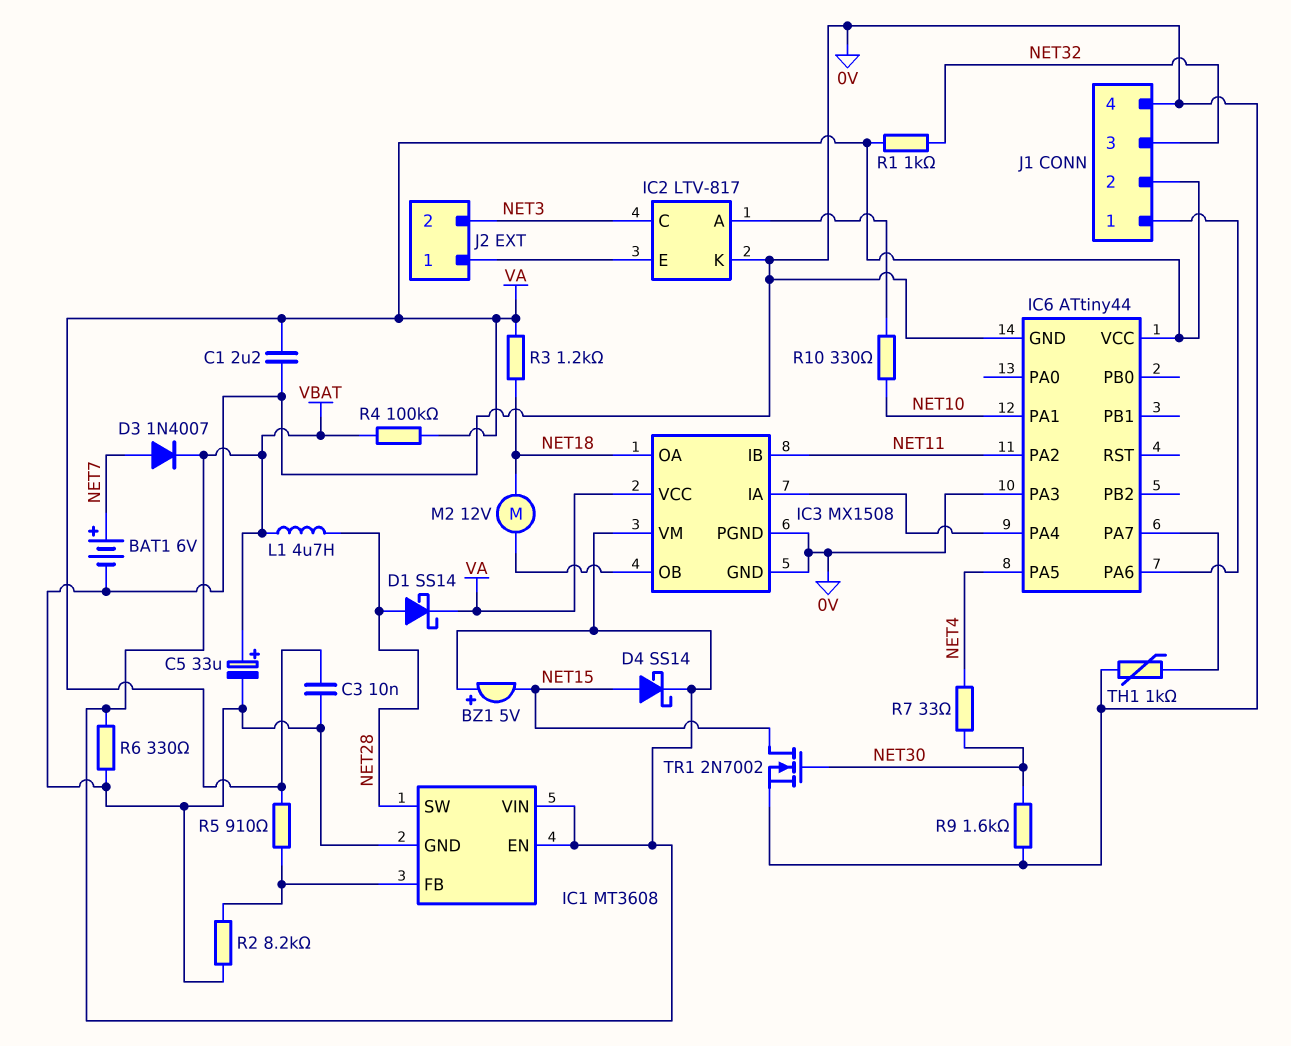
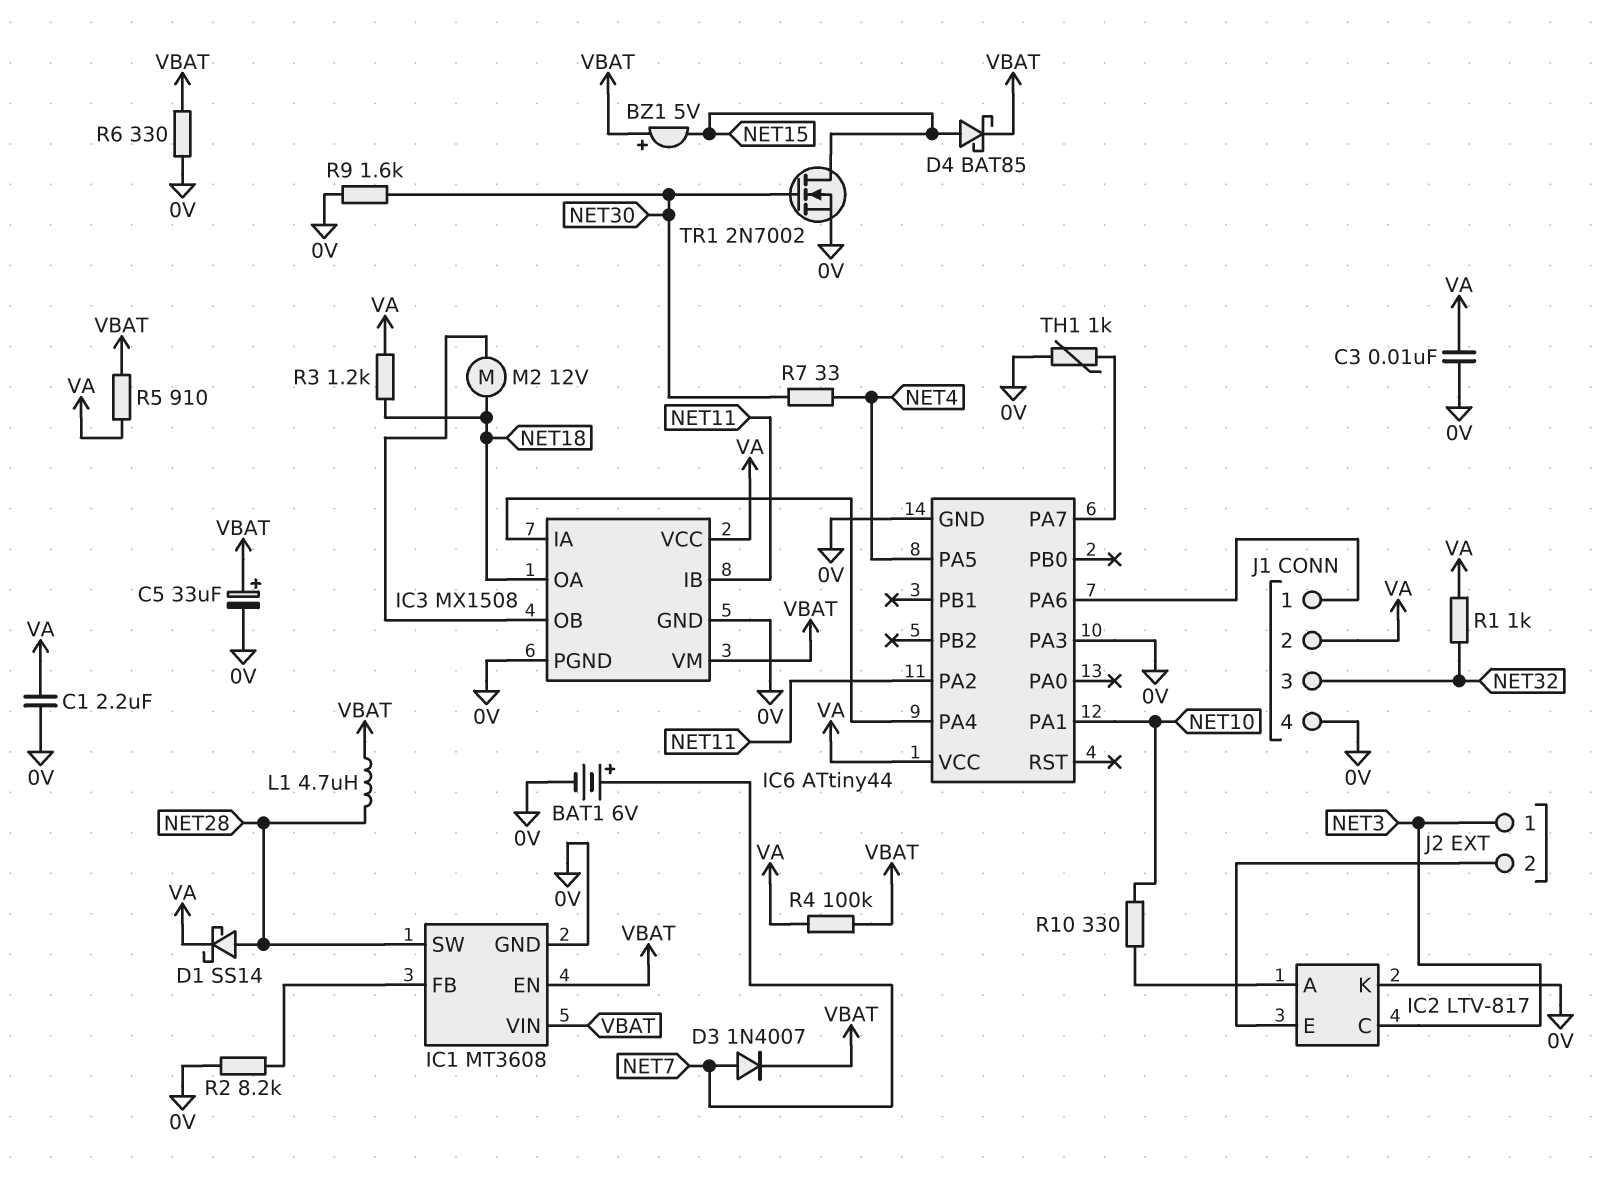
D4: schottky SS14 (A NET15, K VBAT) -> schottky BAT85 (A NET15, K VBAT)
J2 pin 1: IC2/E -> NET3
J2 pin 2: NET3 -> IC2/E
R5: 910 (IC1/FB, VA) -> 910 (VA, VBAT)

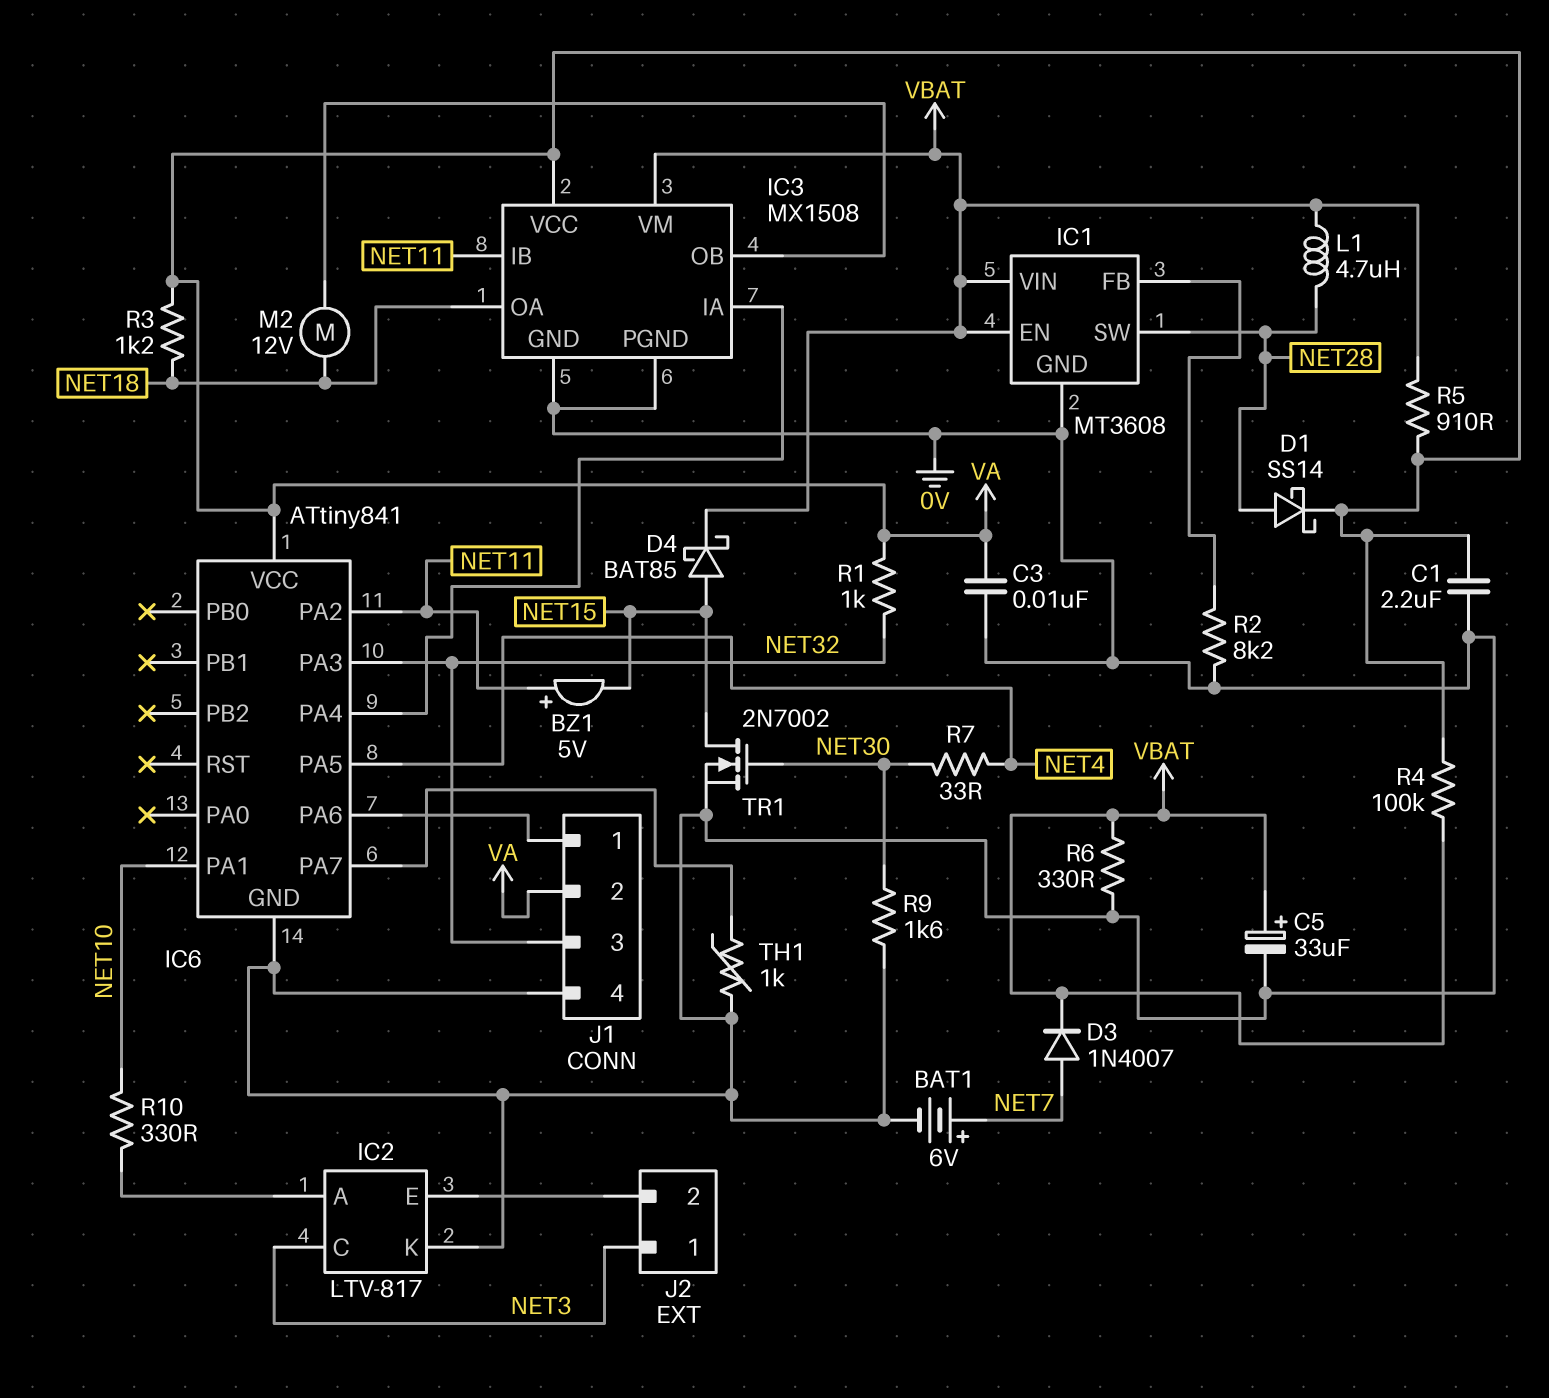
BZ1: buzzer 5V (plus VBAT, minus NET15) -> buzzer 5V (plus NET11, minus NET15)
IC6: ATtiny44 -> ATtiny841
IC6 pin PA3: 0V -> NET32

